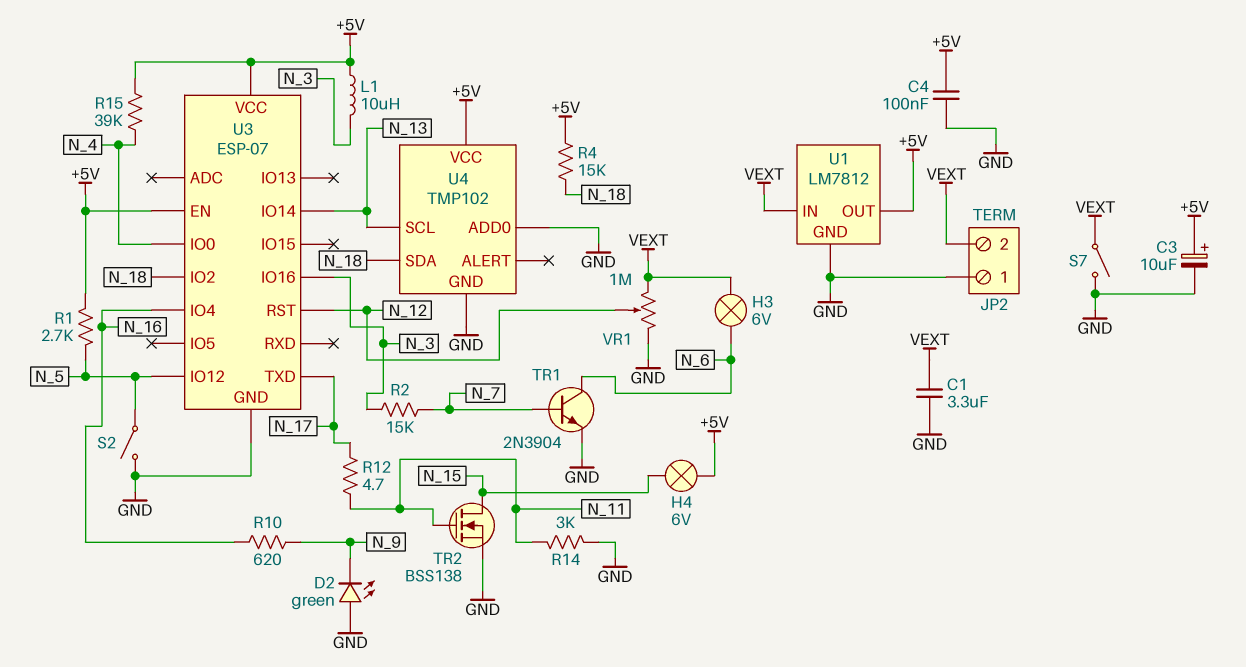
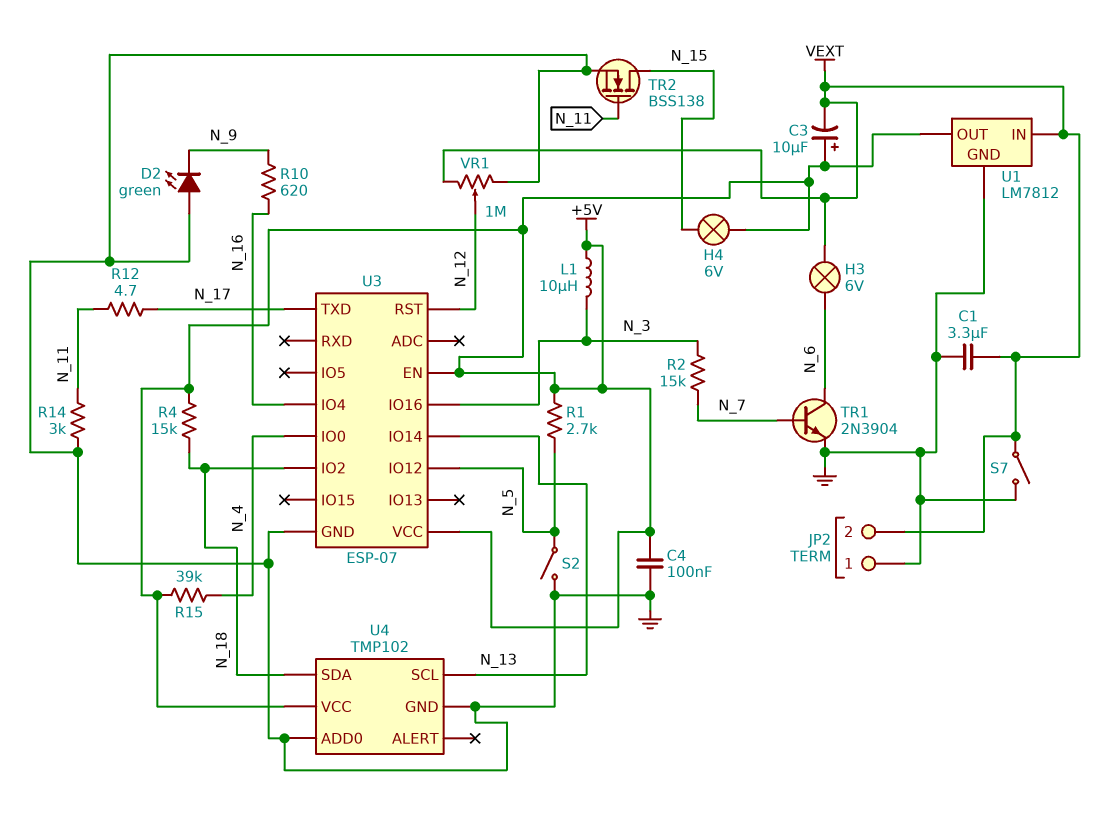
C3: 10uF (plus +5V, minus GND) -> 10uF (plus +5V, minus VEXT)

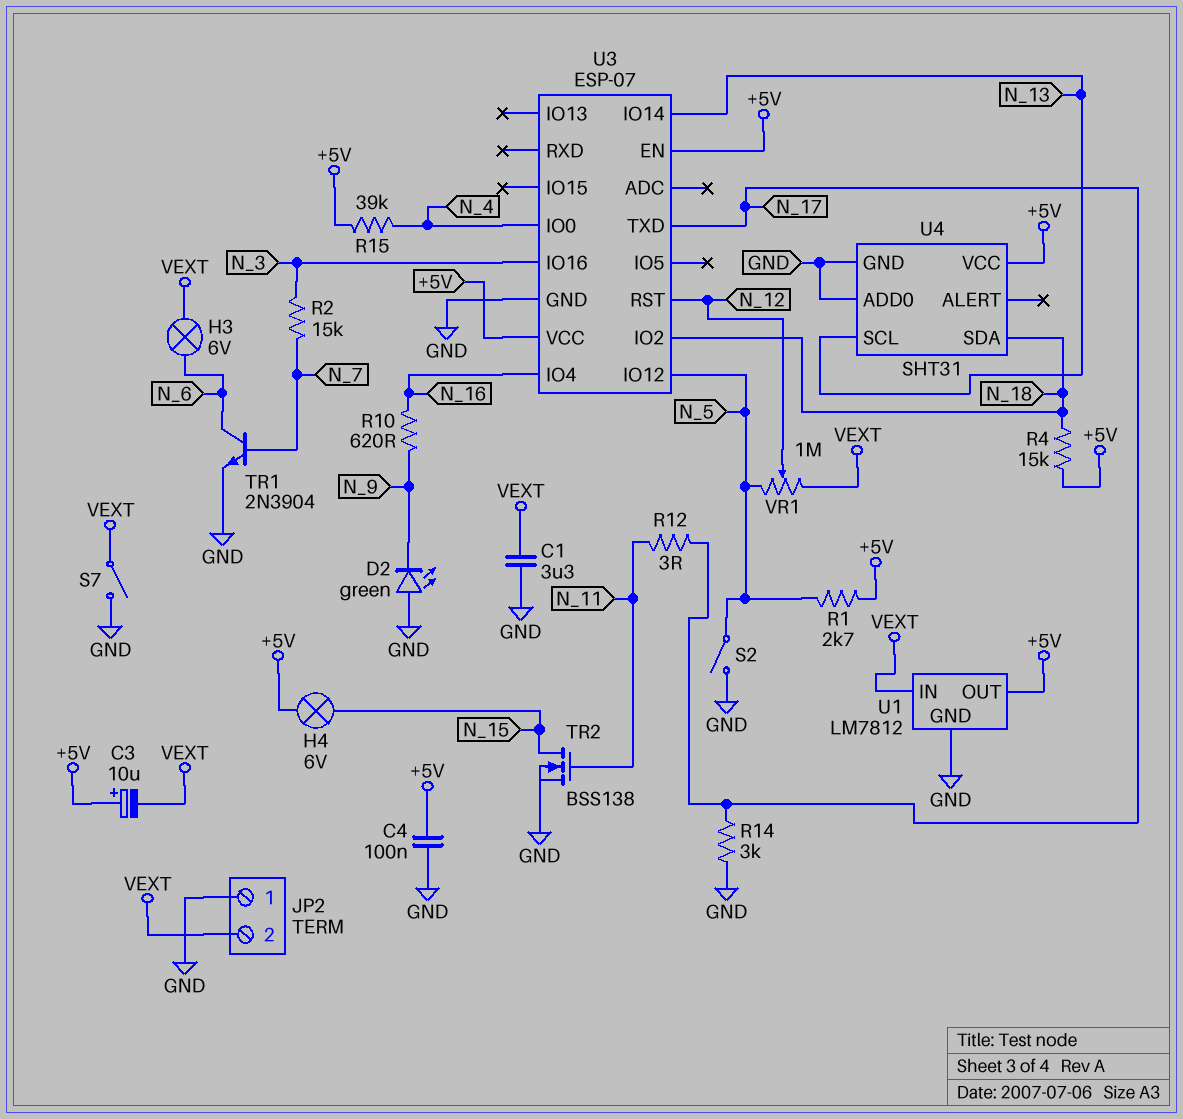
L1: 10uH (+5V, N_3) -> none
R12: 4.7 (N_11, N_17) -> 3 (N_11, N_17)
R14: 3k (GND, N_11) -> 3k (GND, N_17)
U4: TMP102 -> SHT31
VR1: 1M (GND, VEXT, wiper N_12) -> 1M (N_5, VEXT, wiper N_12)

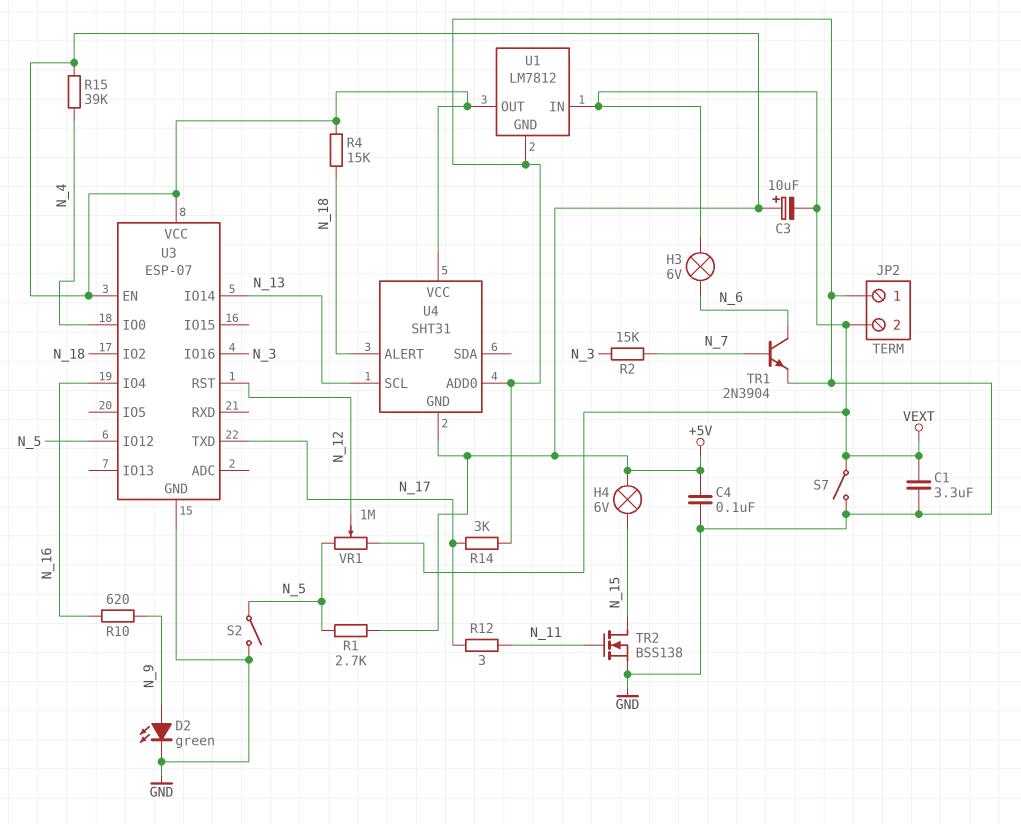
D2: LED green (A GND, K N_9) -> LED green (A N_9, K GND)
U4 pin ALERT: none -> N_18
U4 pin GND: GND -> +5V
U4 pin SDA: N_18 -> none

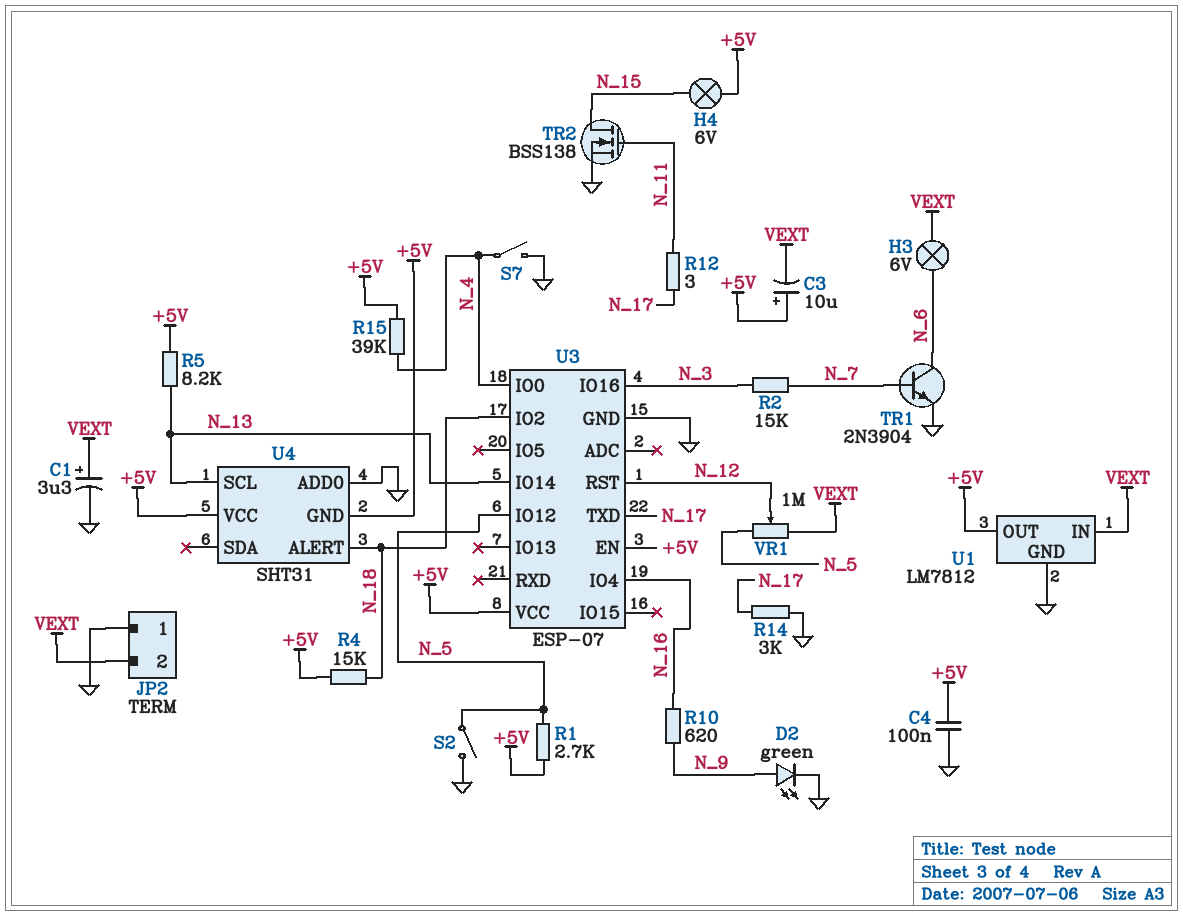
C1: 3.3uF (GND, VEXT) -> 3.3uF (plus VEXT, minus GND)
R5: none -> 8.2k (+5V, N_13)
S7: switch (GND, VEXT) -> switch (GND, N_4)

